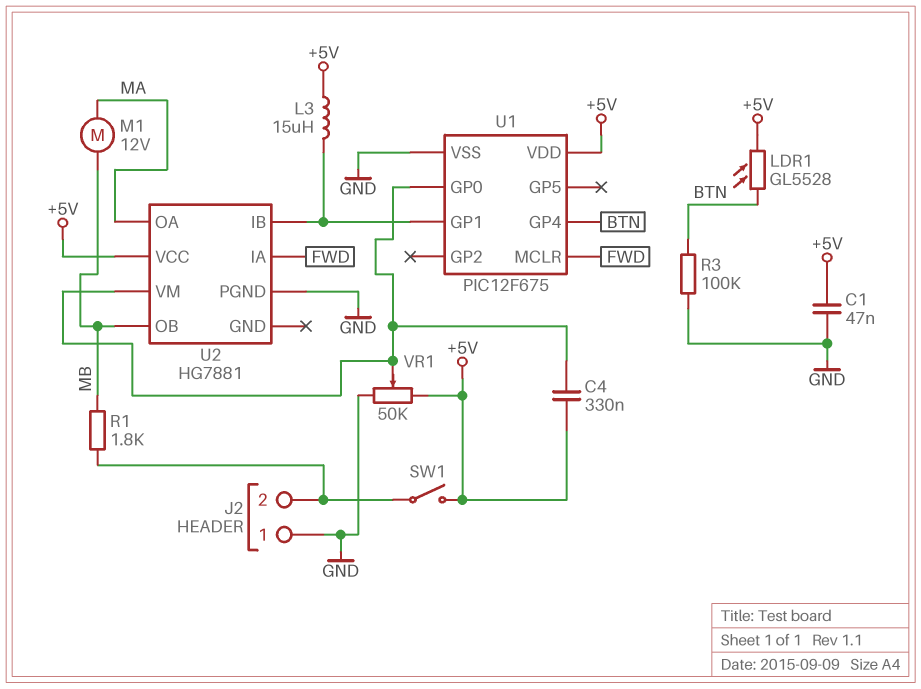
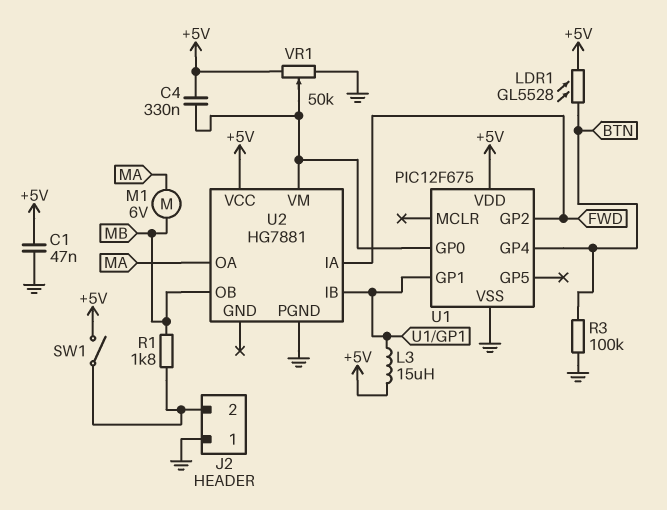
M1: motor 12V (MA, MB) -> motor 6V (MA, MB)
U1 pin GP2: none -> FWD
U1 pin MCLR: FWD -> none

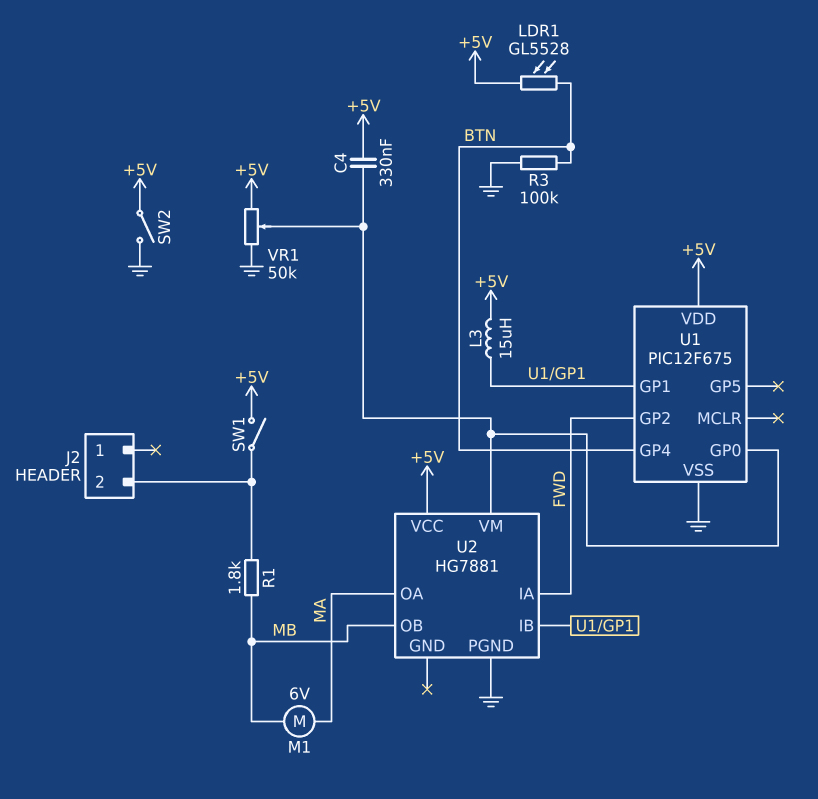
C1: 47nF (+5V, GND) -> none
J2 pin 1: GND -> none
SW2: none -> switch (+5V, GND)

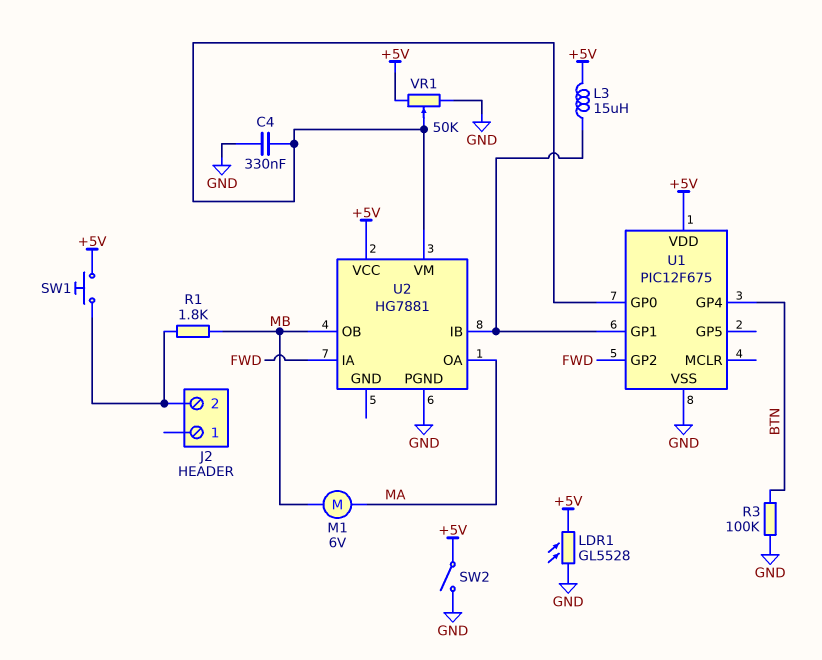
C4: 330nF (+5V, U1/GP0) -> 330nF (GND, U1/GP0)
LDR1: GL5528 (+5V, BTN) -> GL5528 (+5V, GND)
SW1: switch (+5V, J2/2) -> button (+5V, J2/2)

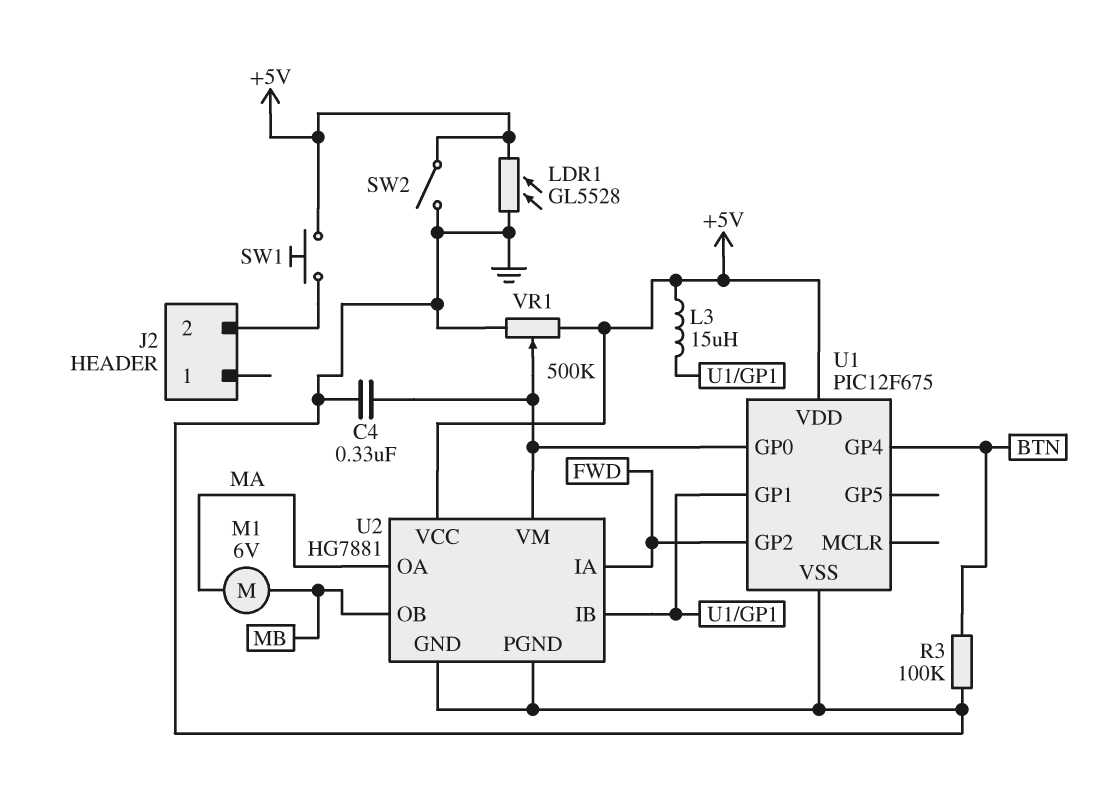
R1: 1.8k (J2/2, MB) -> none
U2 pin GND: none -> GND
VR1: 50k (+5V, GND, wiper U1/GP0) -> 500k (+5V, GND, wiper U1/GP0)

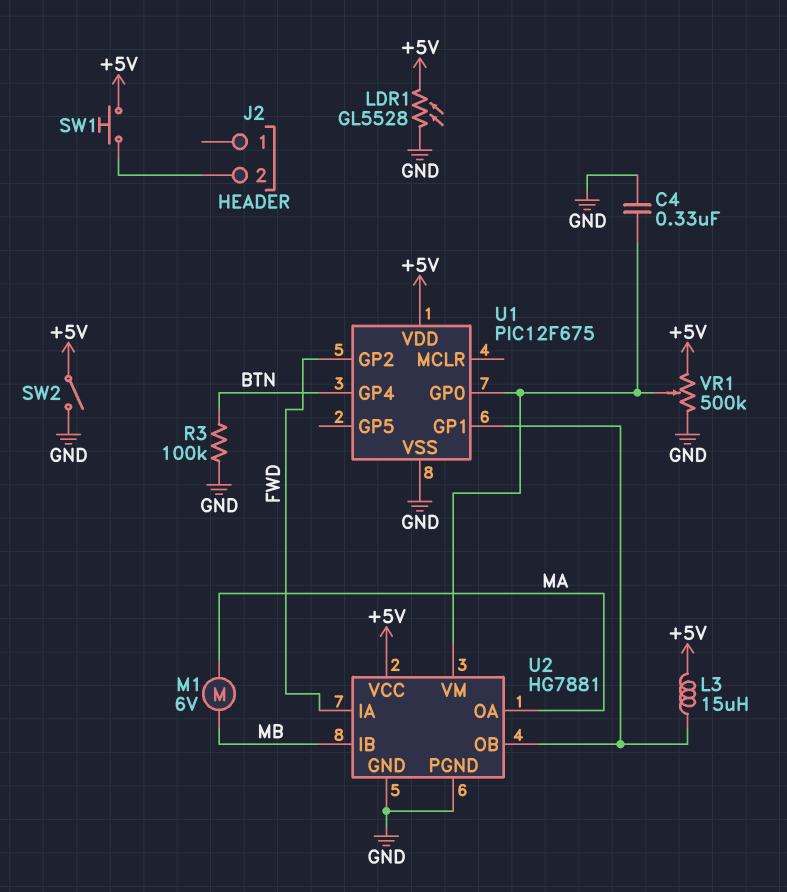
U2 pin IB: U1/GP1 -> MB
U2 pin OB: MB -> U1/GP1

